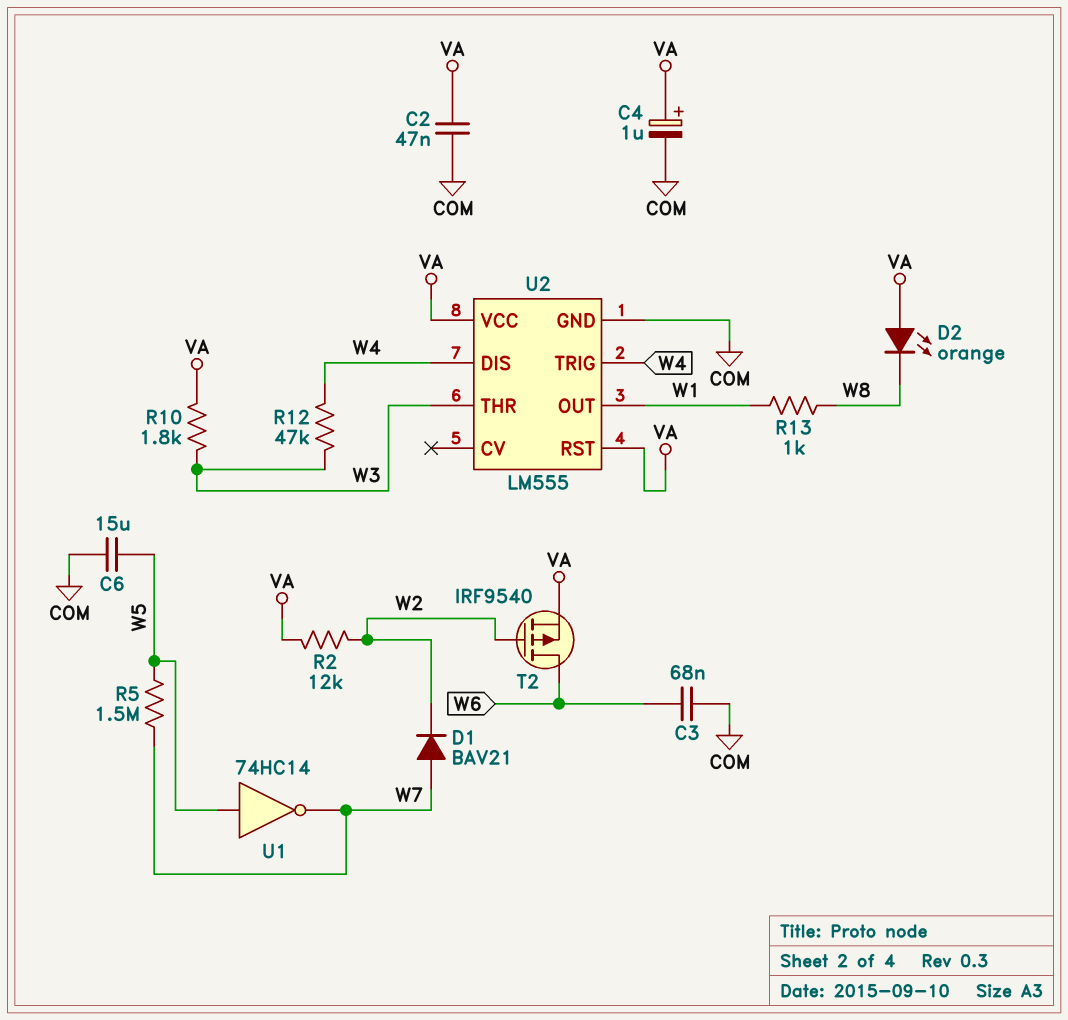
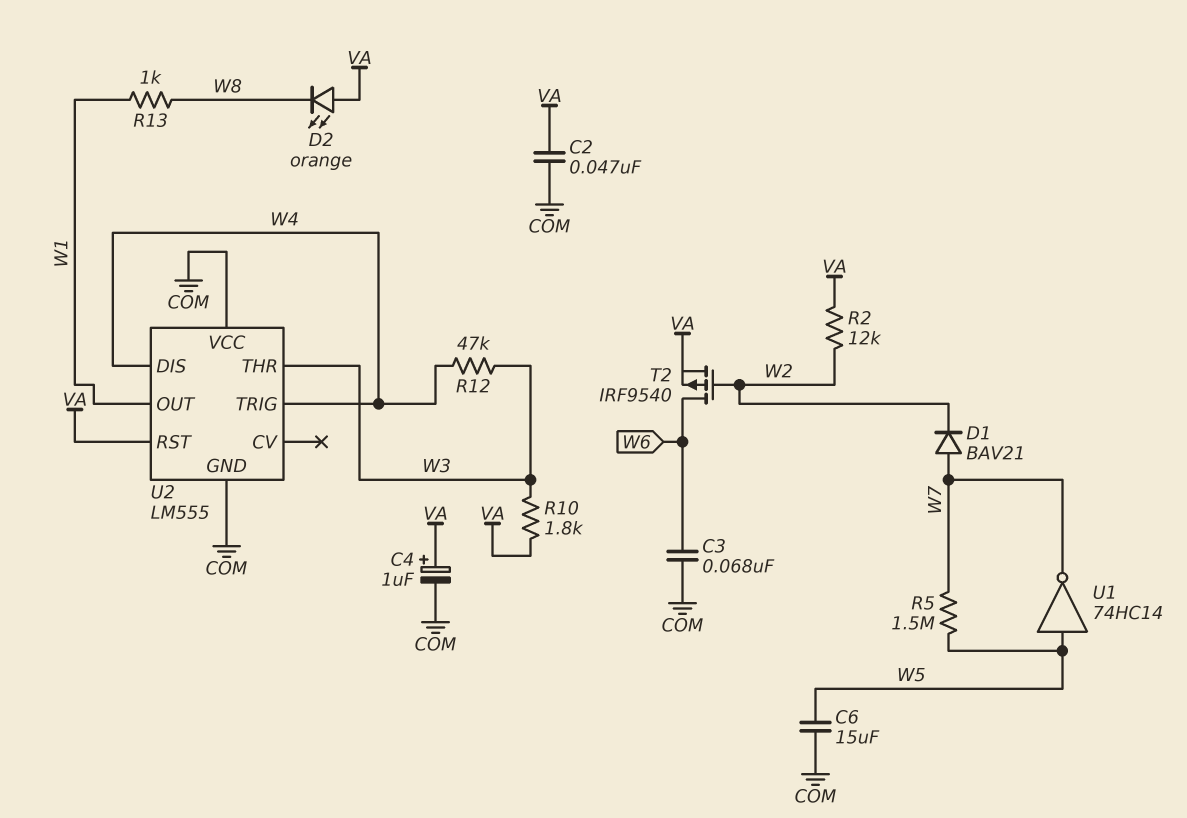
U2 pin VCC: VA -> COM

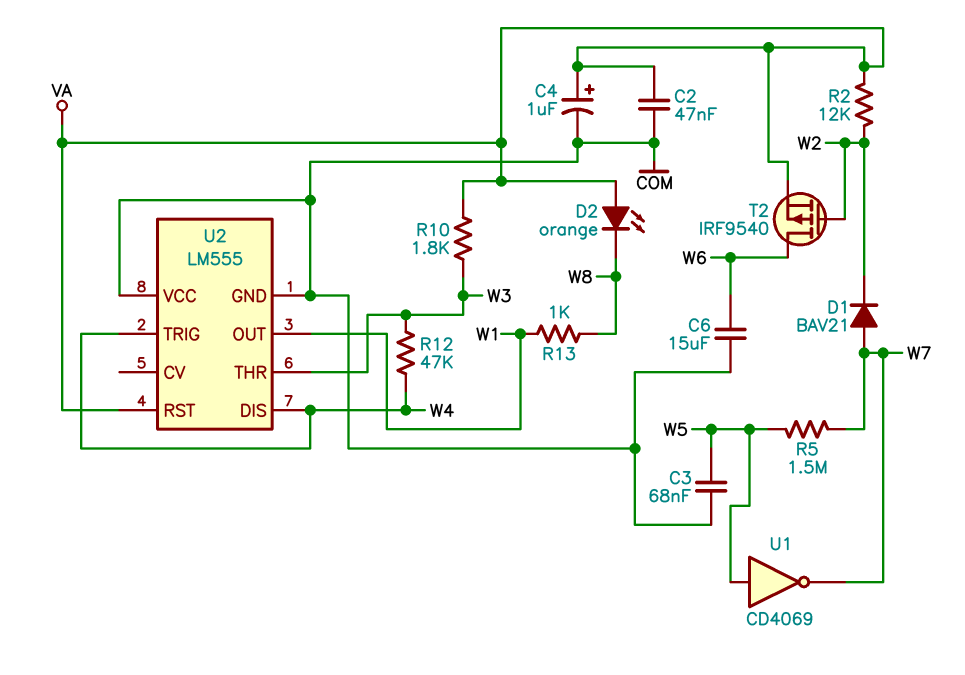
C3: 68nF (COM, W6) -> 68nF (COM, W5)
C6: 15uF (COM, W5) -> 15uF (COM, W6)
U1: NOT 74HC14 (in W5, out W7) -> NOT CD4069 (in W5, out W7)

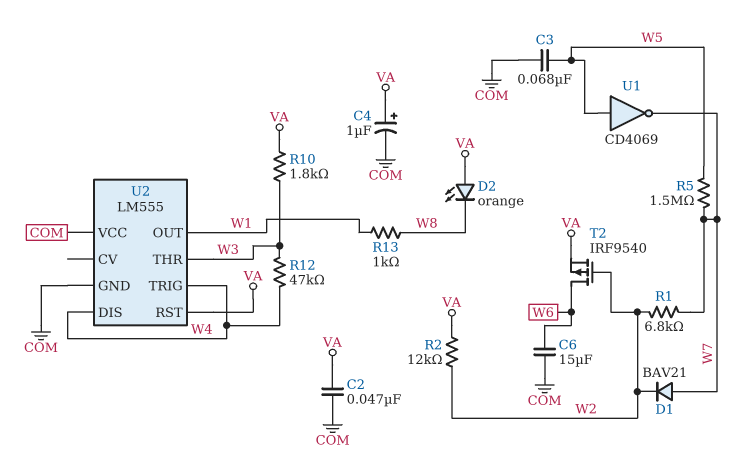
R1: none -> 6.8k (W2, W7)

